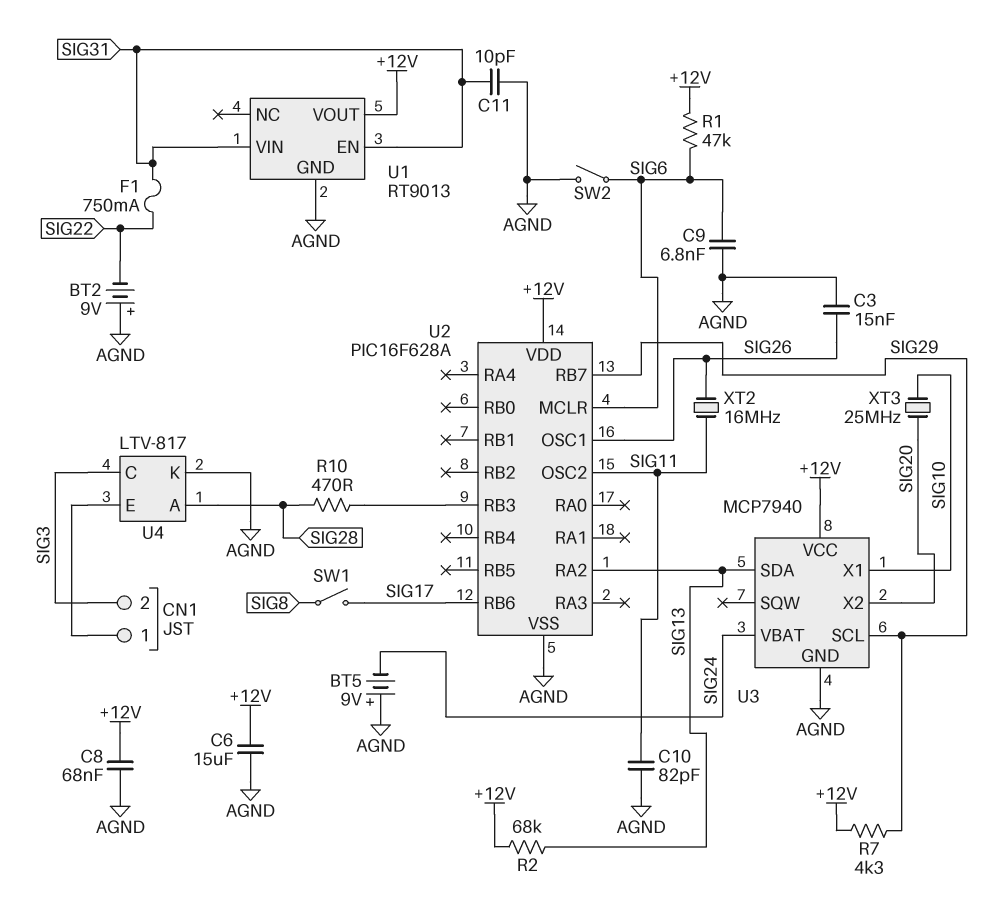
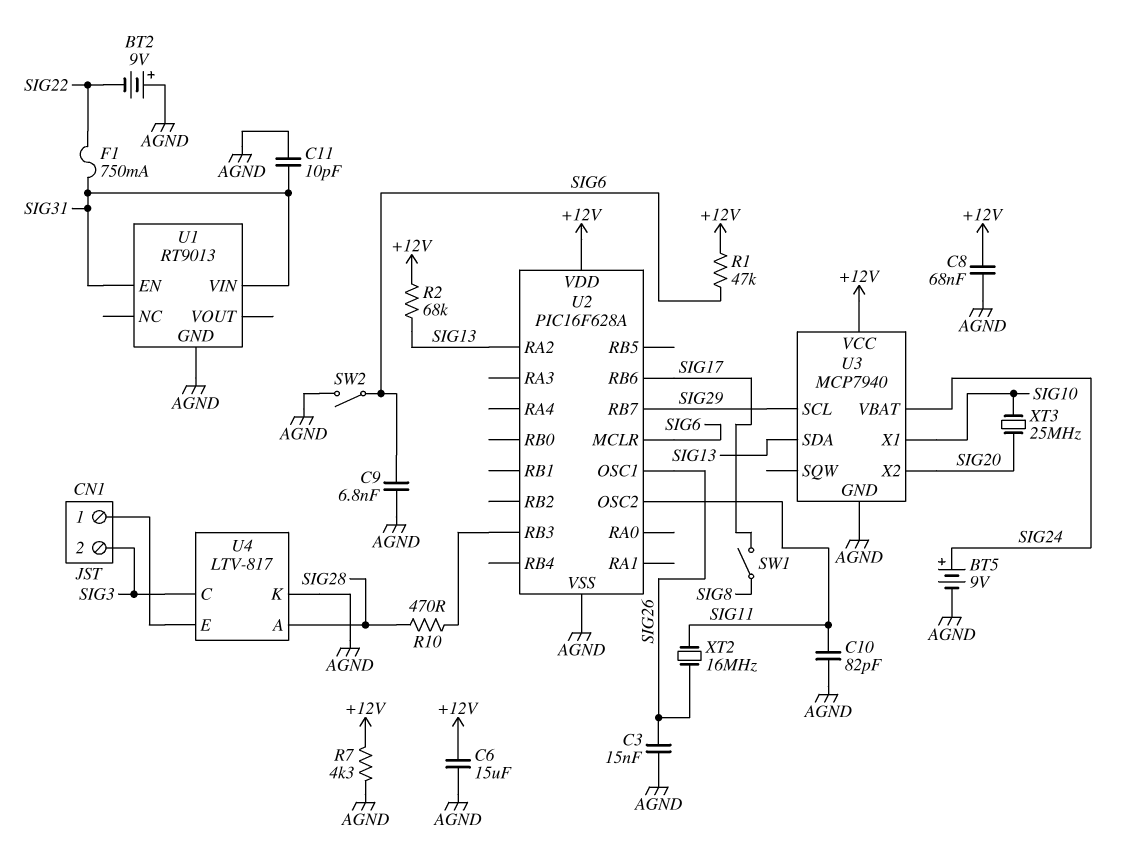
BT5: 9V (plus AGND, minus SIG24) -> 9V (plus SIG24, minus AGND)
R7: 4.3k (+12V, SIG29) -> 4.3k (+12V, AGND)
U1 pin VOUT: +12V -> none

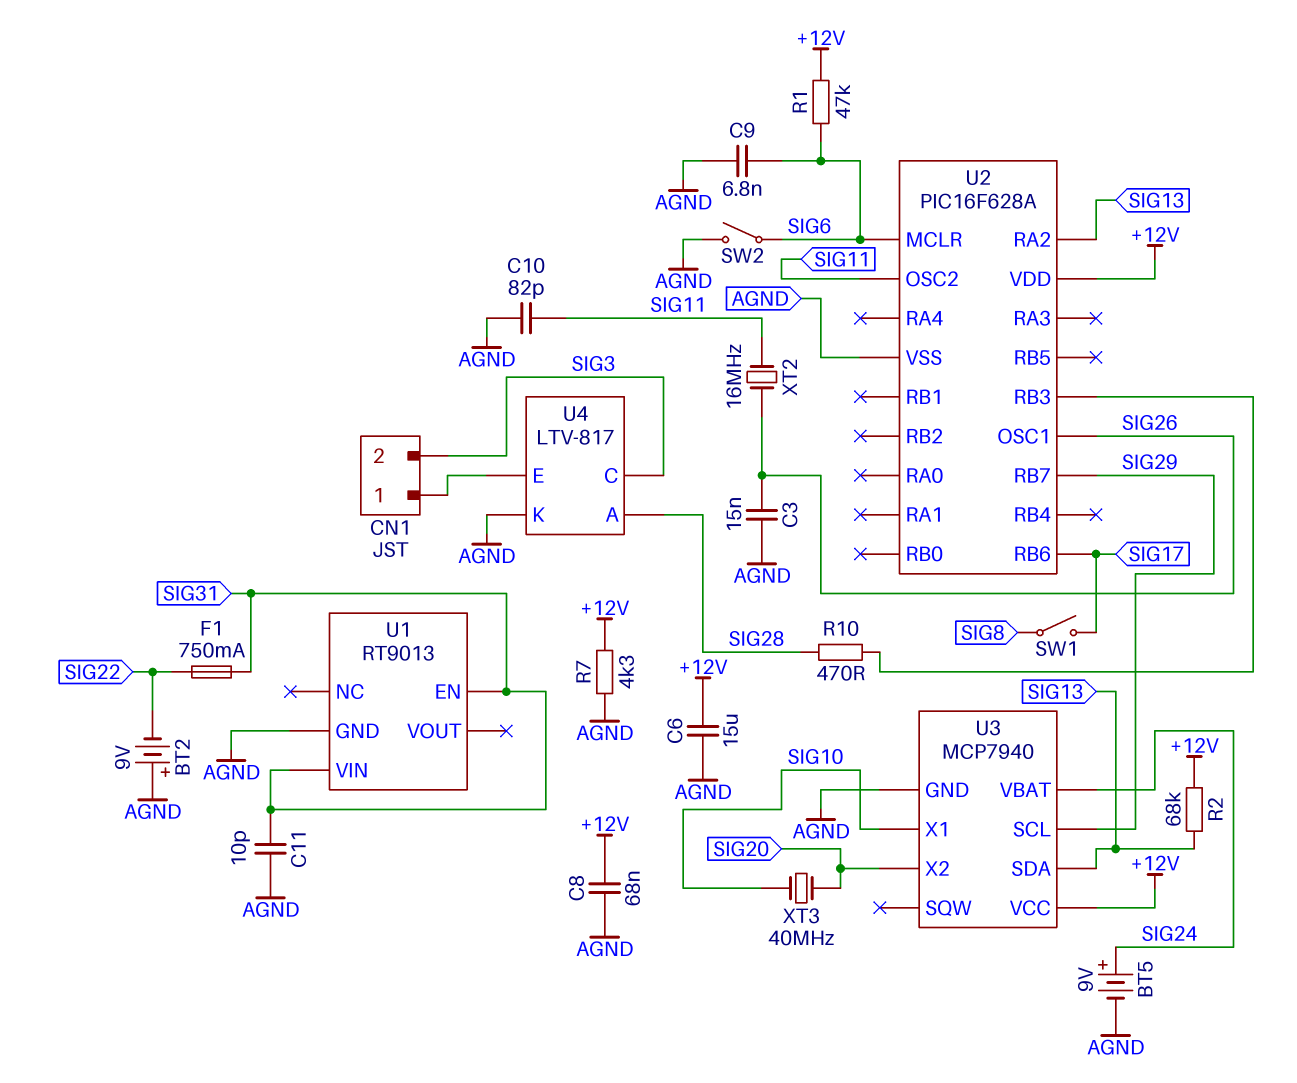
XT3: 25MHz (SIG10, SIG20) -> 40MHz (SIG10, SIG20)

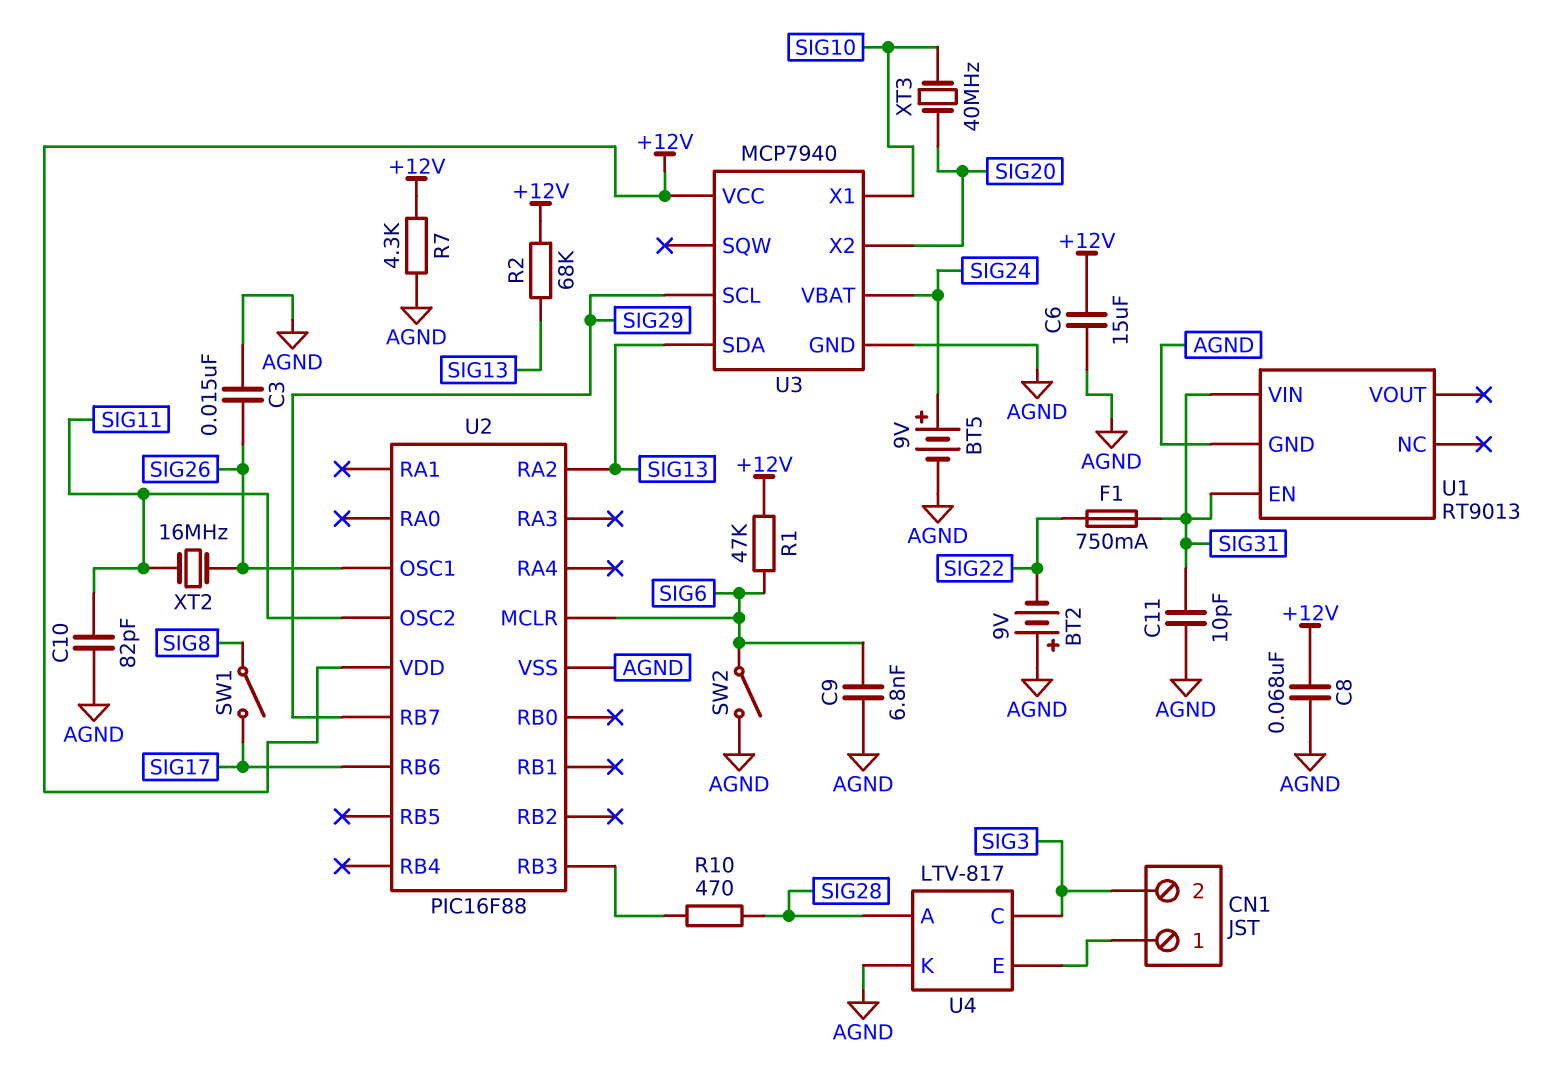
U2: PIC16F628A -> PIC16F88

